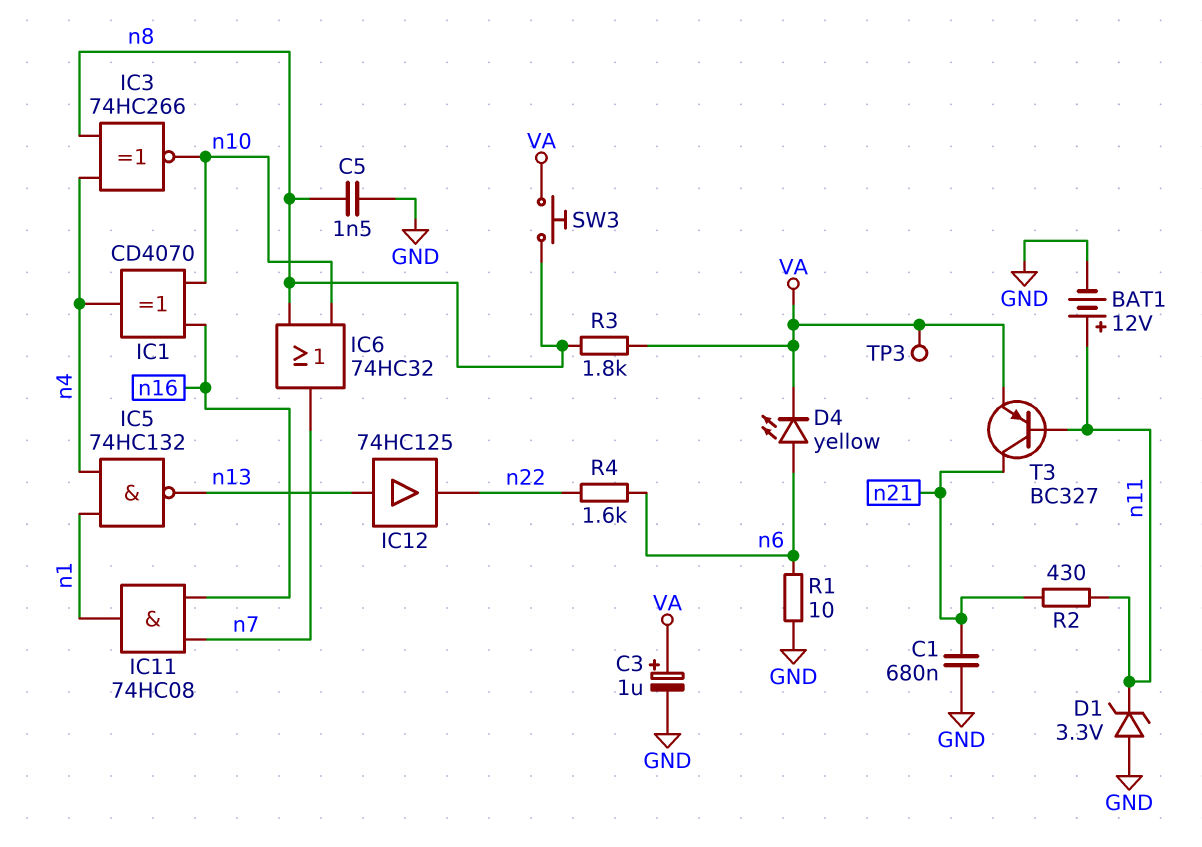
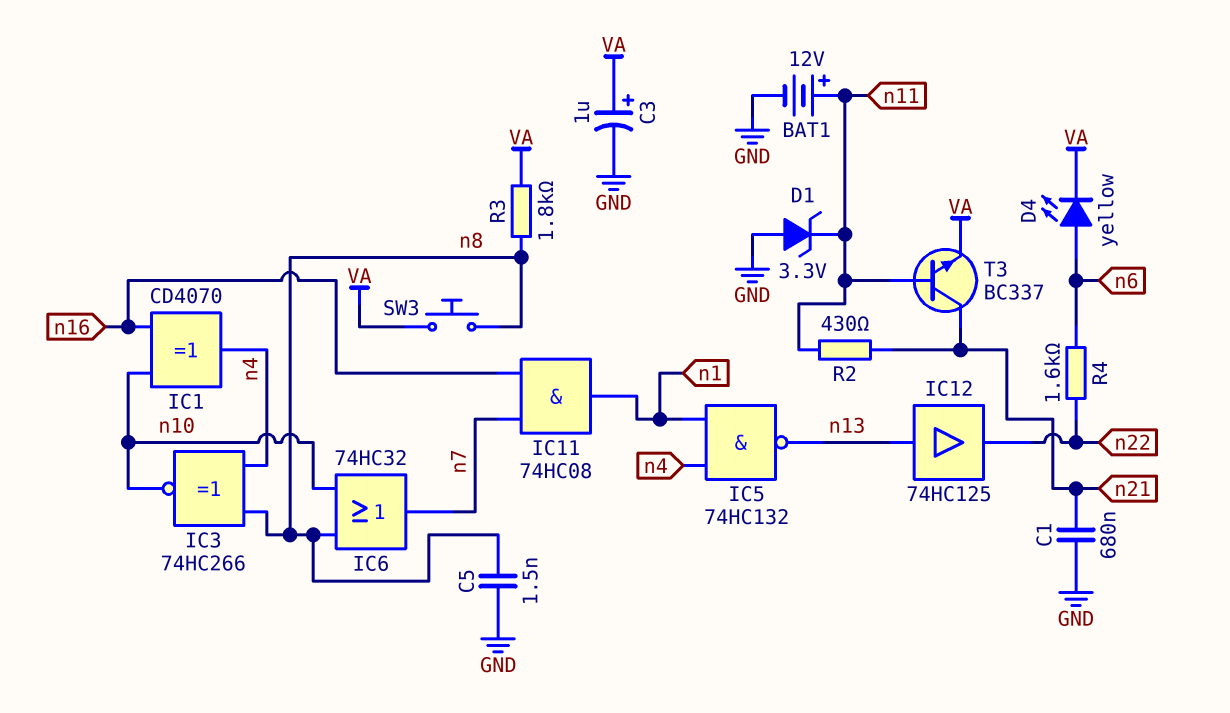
R1: 10 (GND, n6) -> none
T3: PNP BC327 (B n11, C n21, E VA) -> NPN BC337 (B n11, C n21, E VA)
TP3: test point (VA) -> none

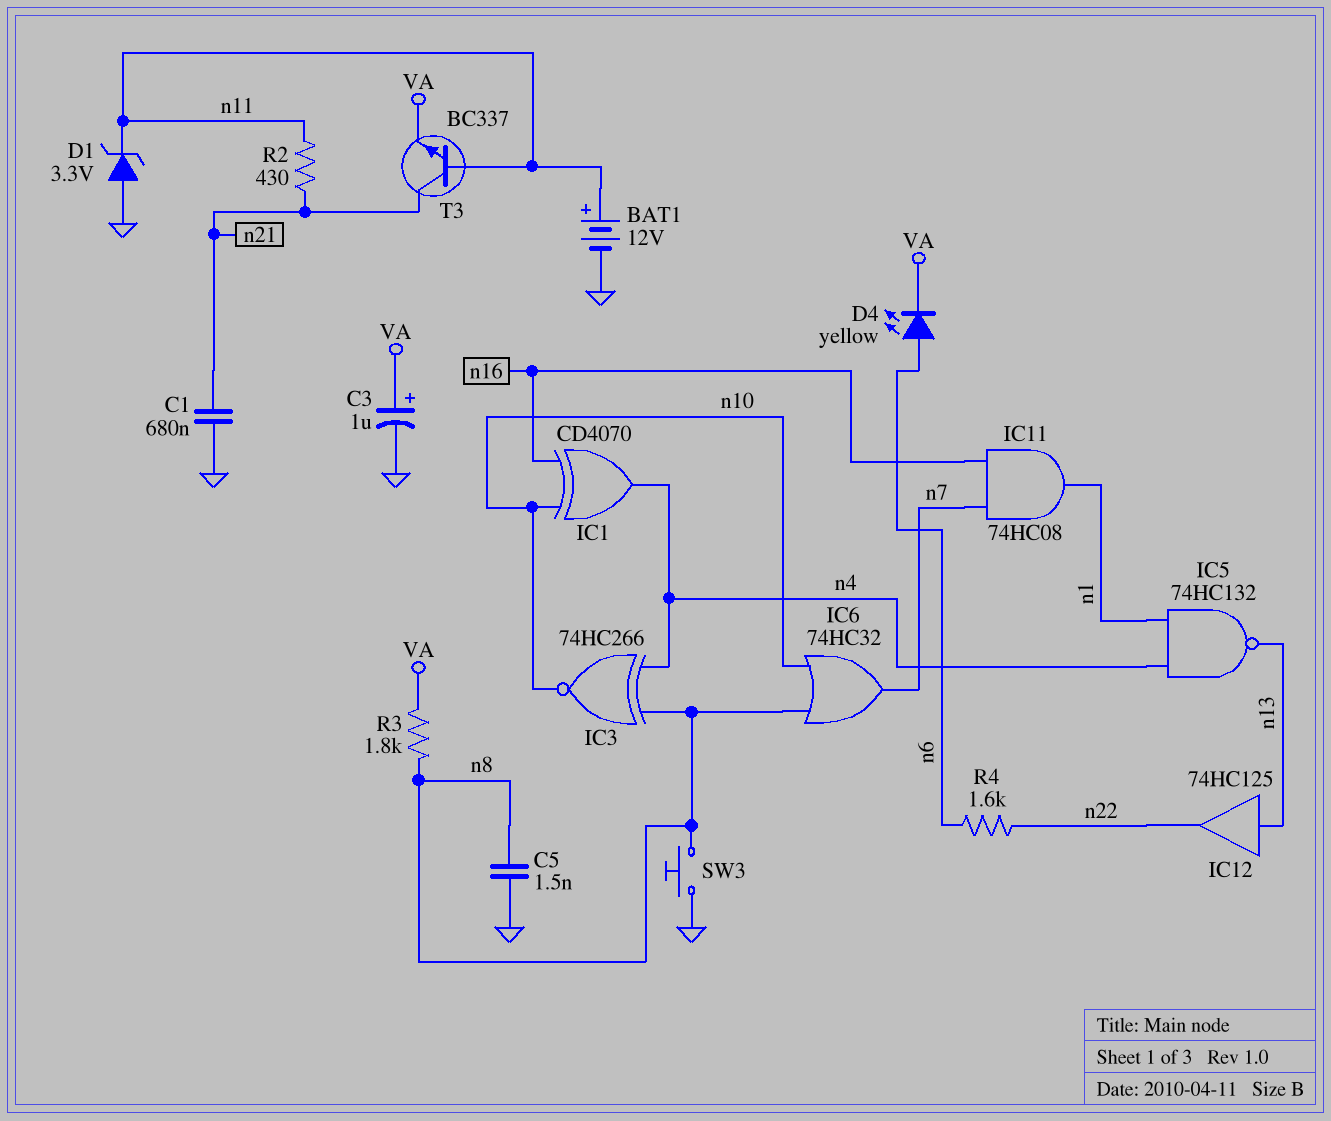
SW3: button (VA, n8) -> button (GND, n8)

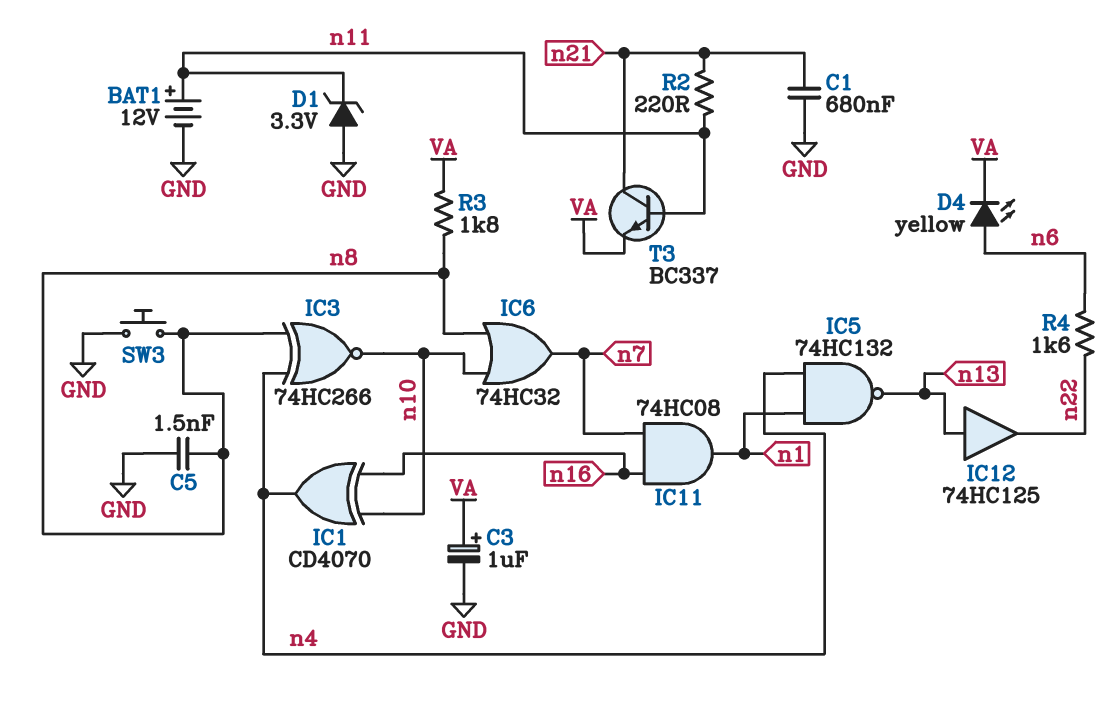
R2: 430 (n11, n21) -> 220 (n11, n21)

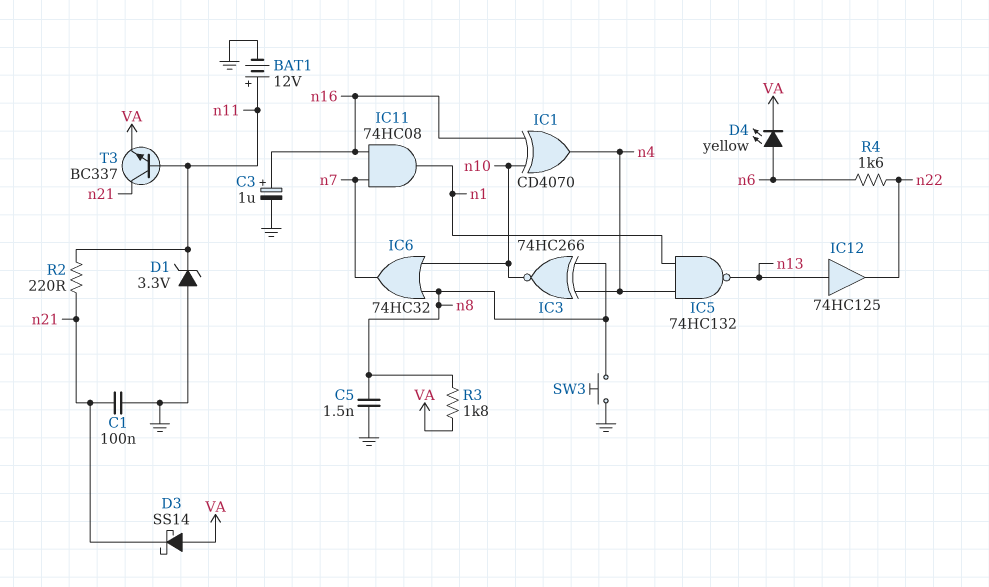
C1: 680nF (GND, n21) -> 100nF (GND, n21)
C3: 1uF (plus VA, minus GND) -> 1uF (plus n16, minus GND)
D3: none -> schottky SS14 (A VA, K n21)

